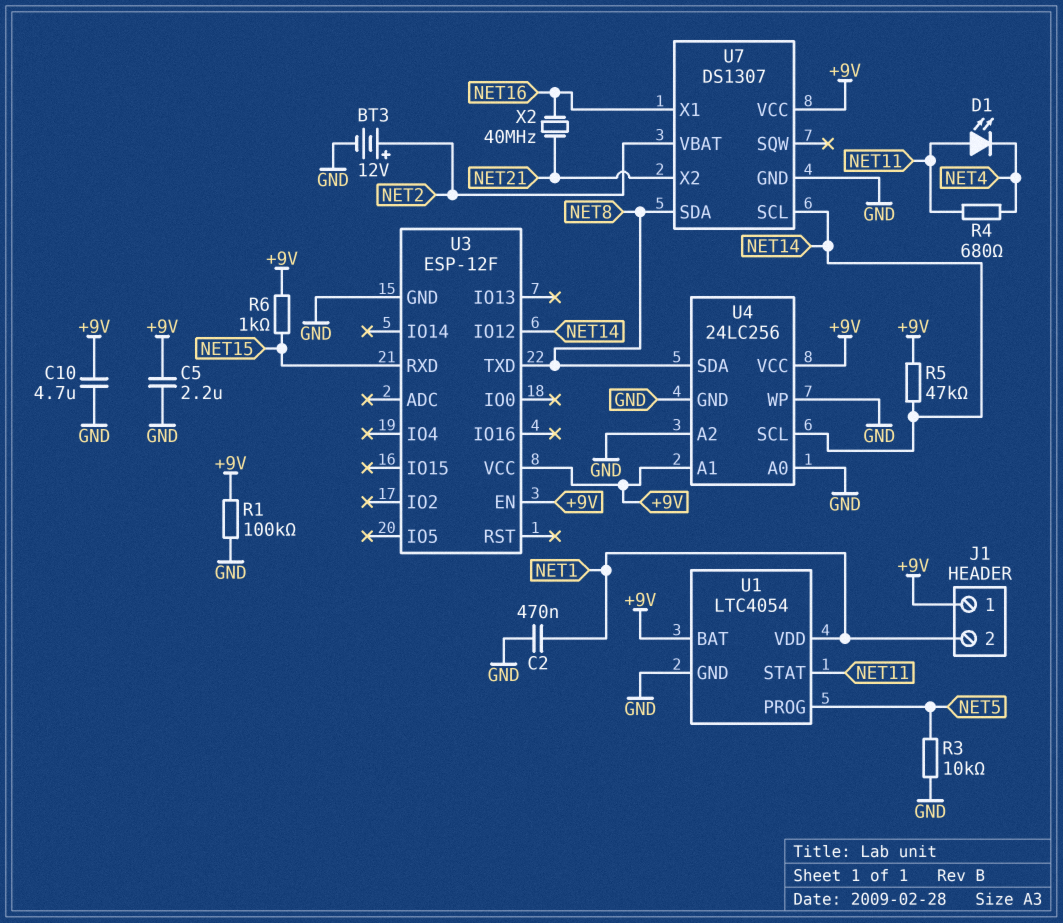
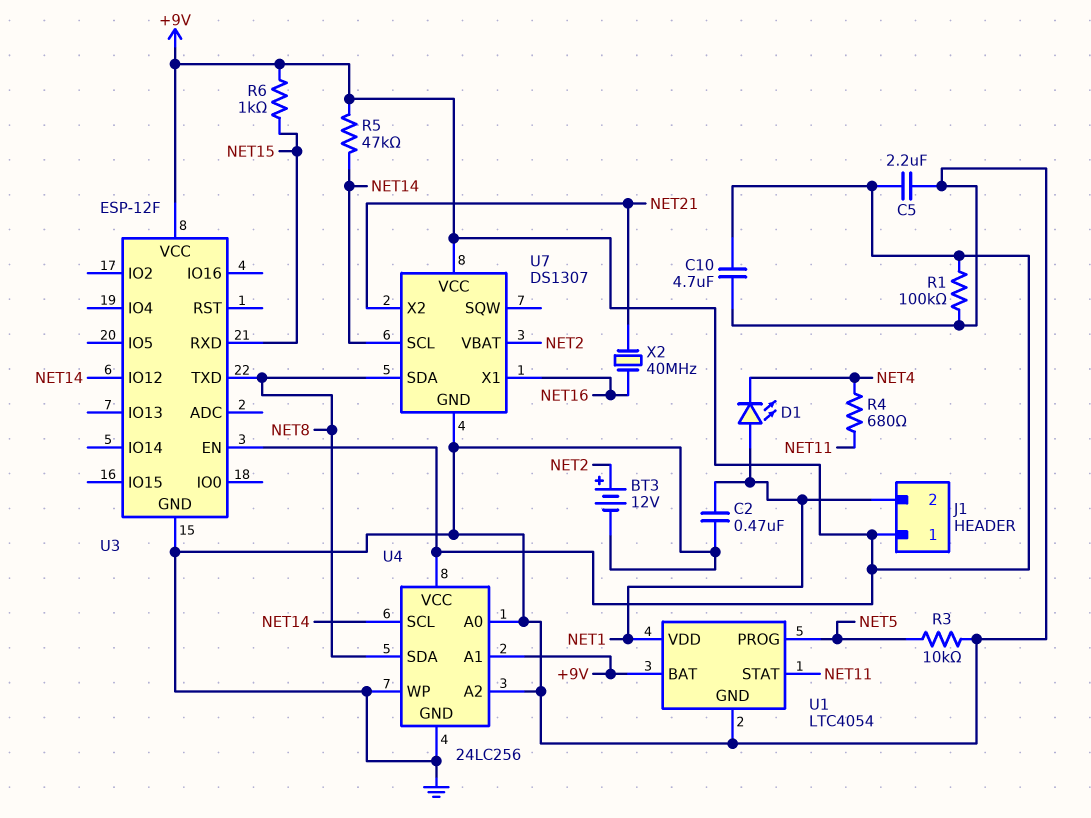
D1: LED (A NET11, K NET4) -> LED (A NET1, K NET4)

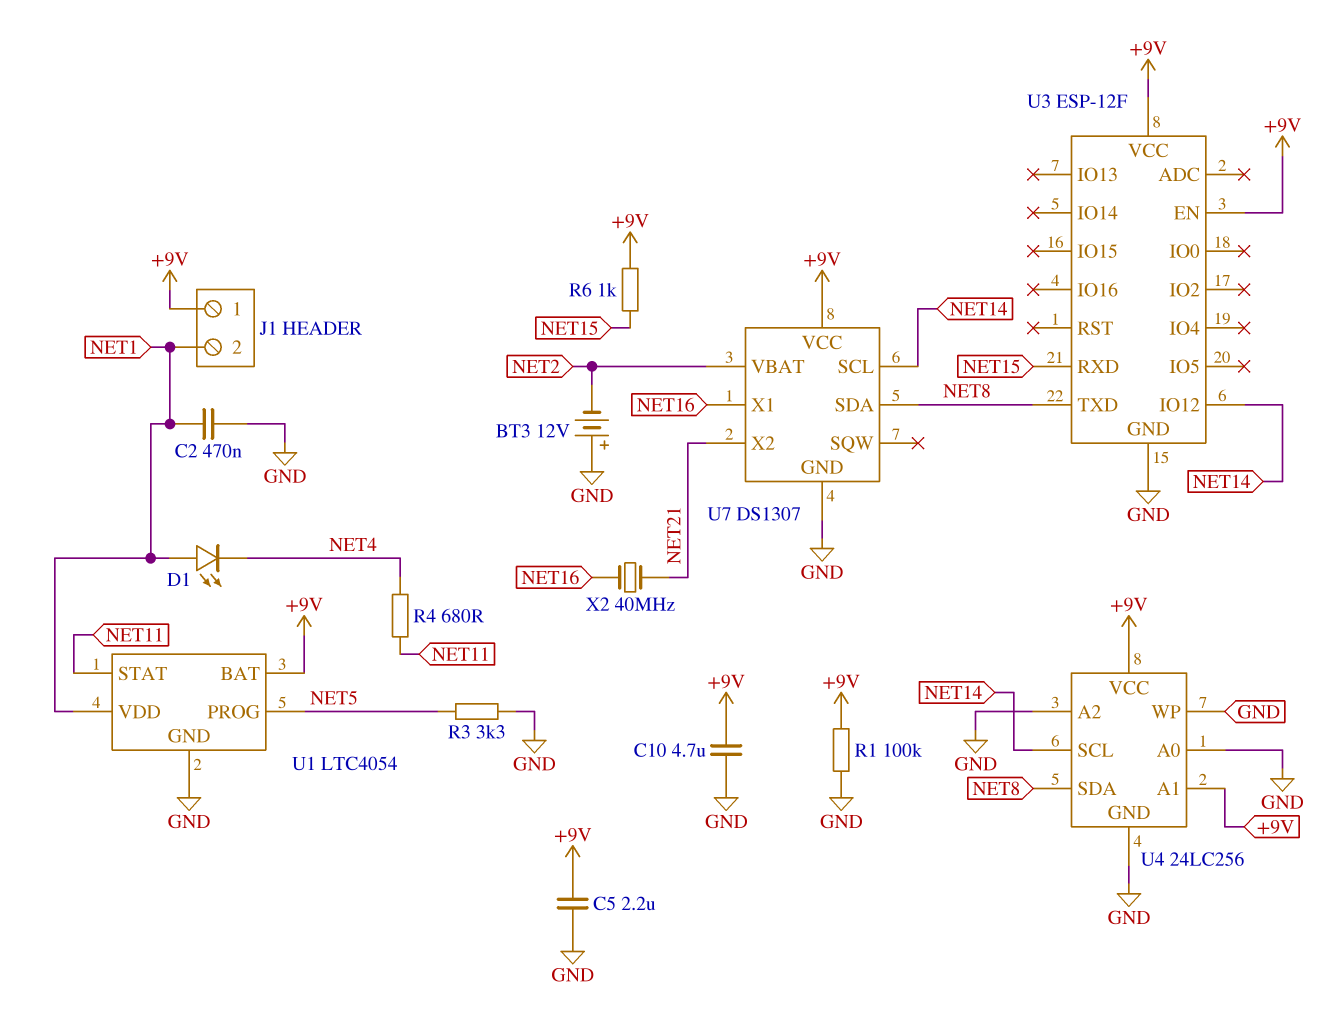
BT3: 12V (plus NET2, minus GND) -> 12V (plus GND, minus NET2)
R3: 10k (GND, NET5) -> 3.3k (GND, NET5)
R5: 47k (+9V, NET14) -> none

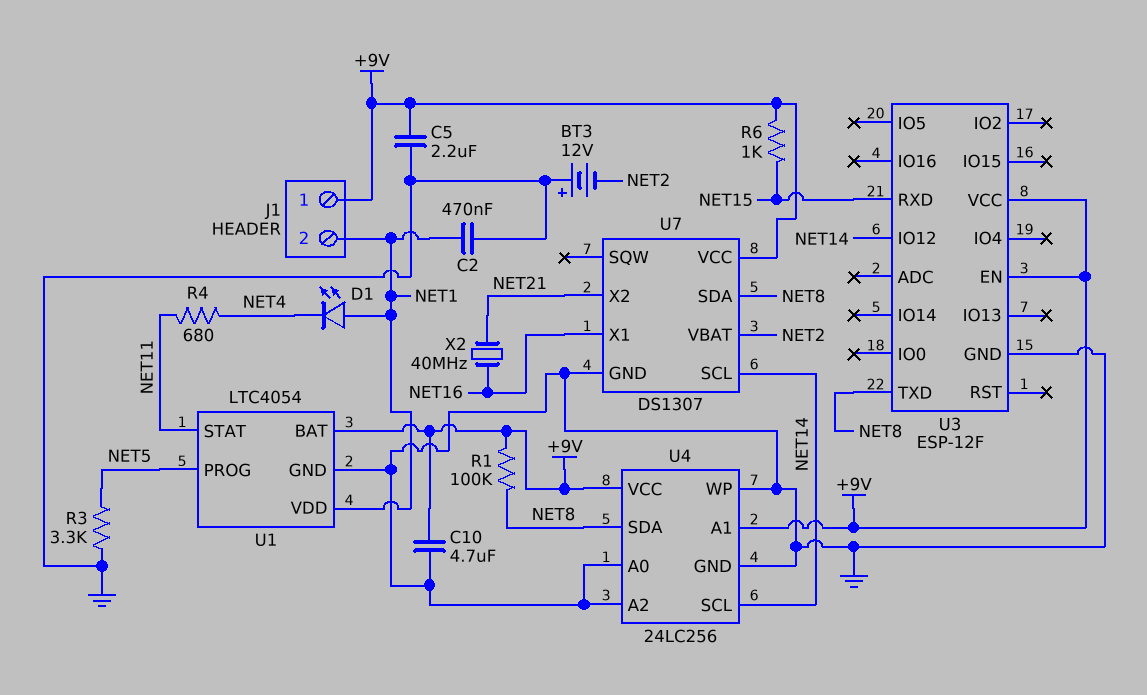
R1: 100k (+9V, GND) -> 100k (+9V, NET8)

